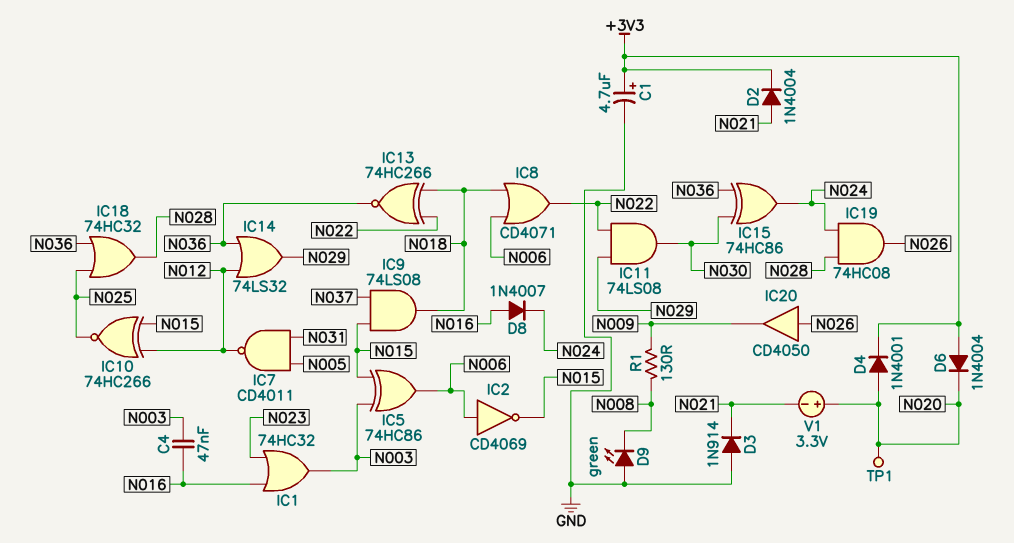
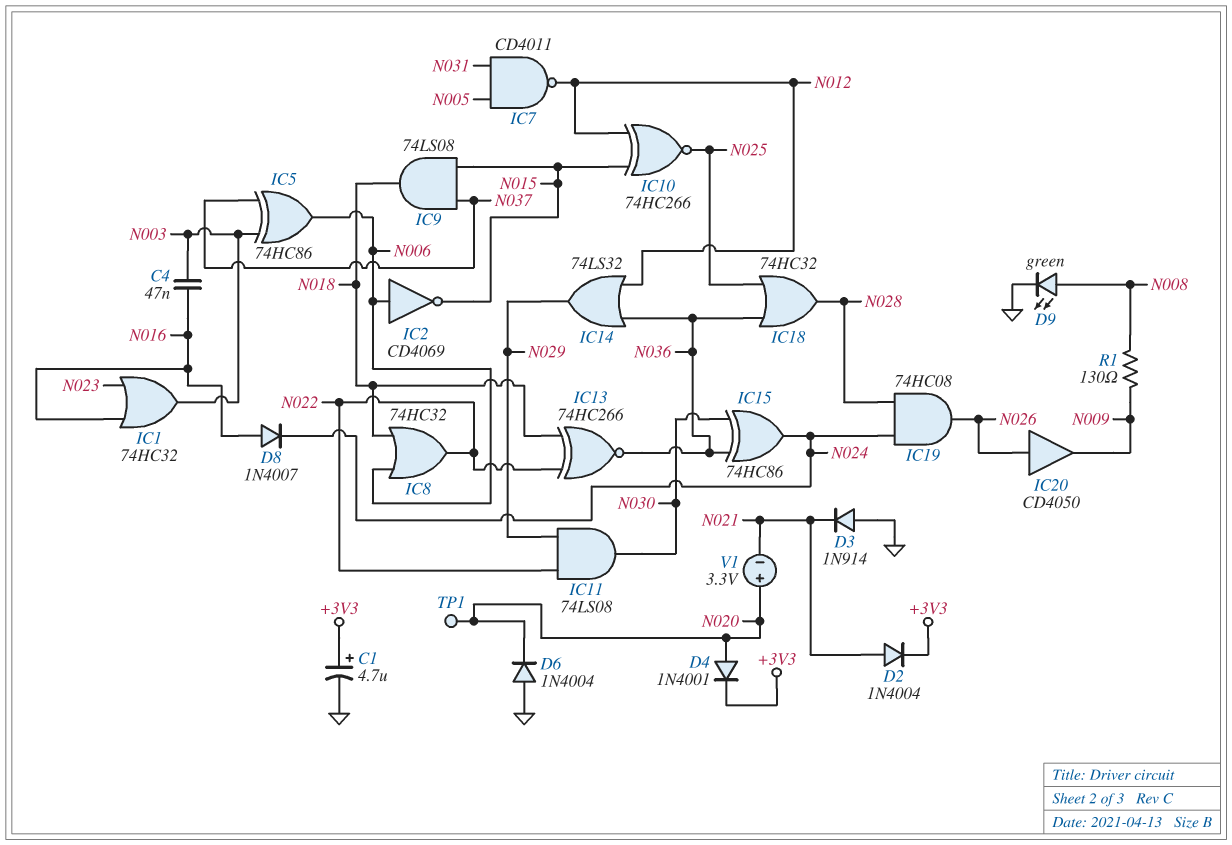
D6: diode 1N4004 (A +3V3, K N020) -> diode 1N4004 (A GND, K N020)
D9: LED green (A GND, K N008) -> LED green (A N008, K GND)
IC5: XOR 74HC86 (in N003, in N015, out N006) -> XOR 74HC86 (in N003, in N037, out N006)
IC8: OR CD4071 (in N006, in N018, out N022) -> OR 74HC32 (in N006, in N018, out N022)

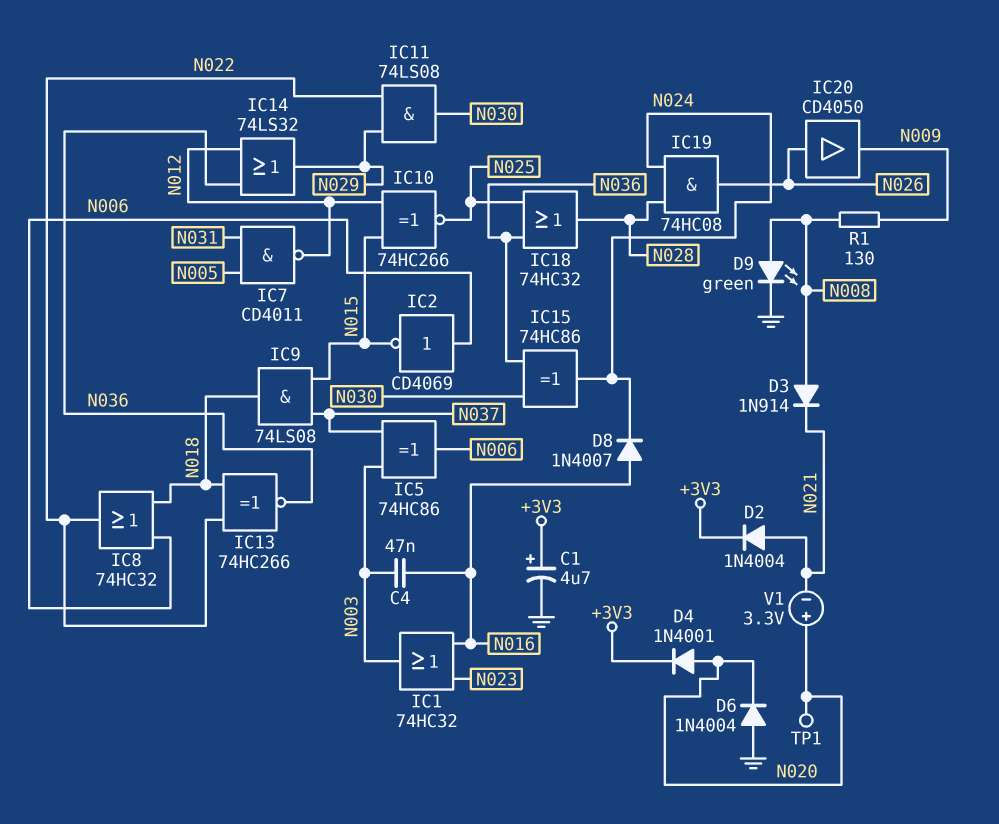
D3: diode 1N914 (A GND, K N021) -> diode 1N914 (A N008, K N021)

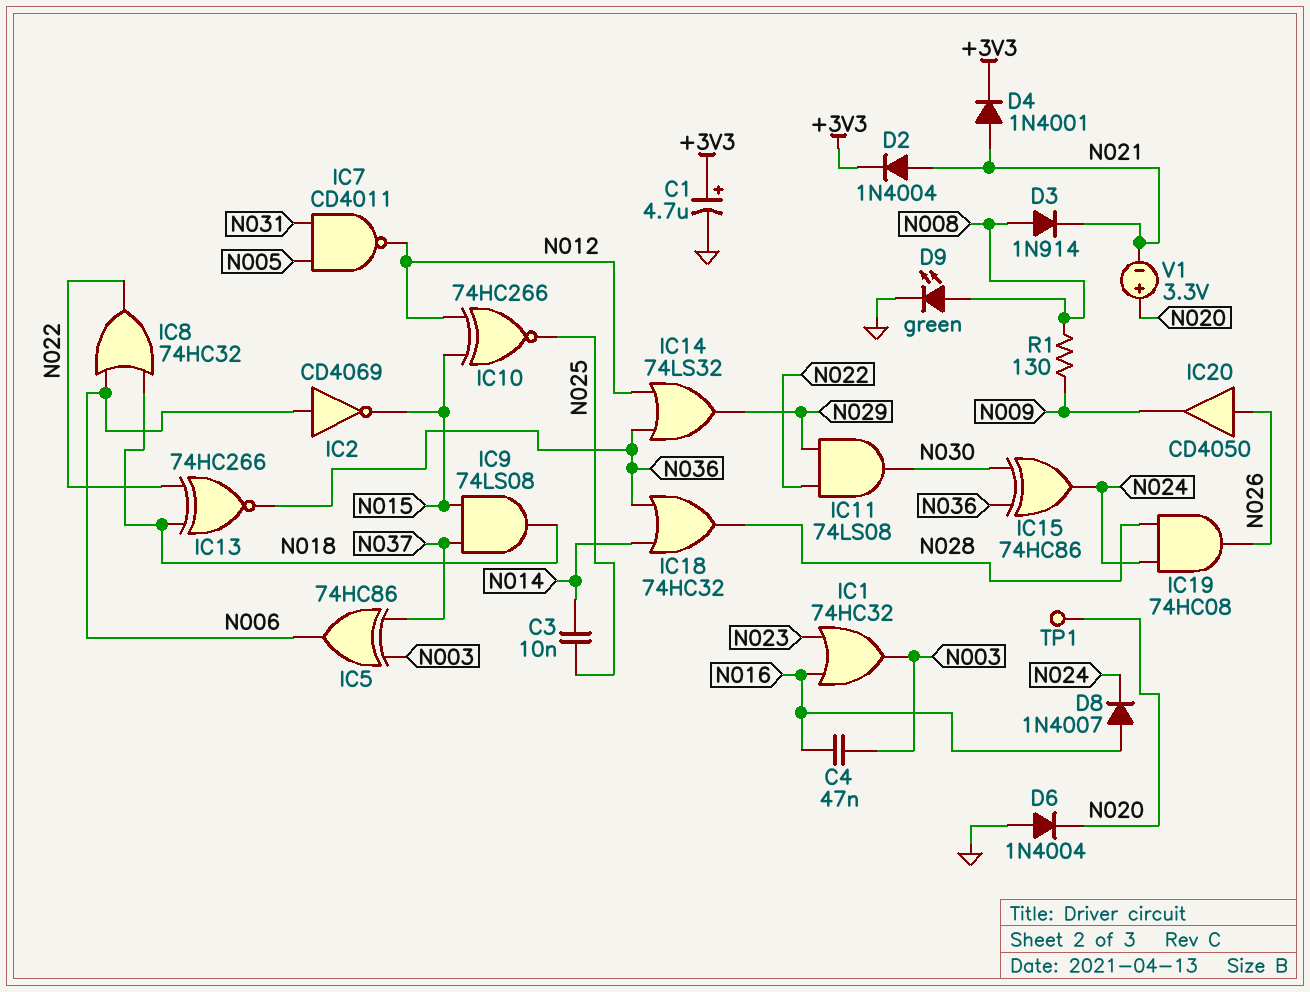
C3: none -> 10nF (N014, N025)
D4: diode 1N4001 (A N020, K +3V3) -> diode 1N4001 (A N021, K +3V3)
IC18: OR 74HC32 (in N025, in N036, out N028) -> OR 74HC32 (in N014, in N036, out N028)

